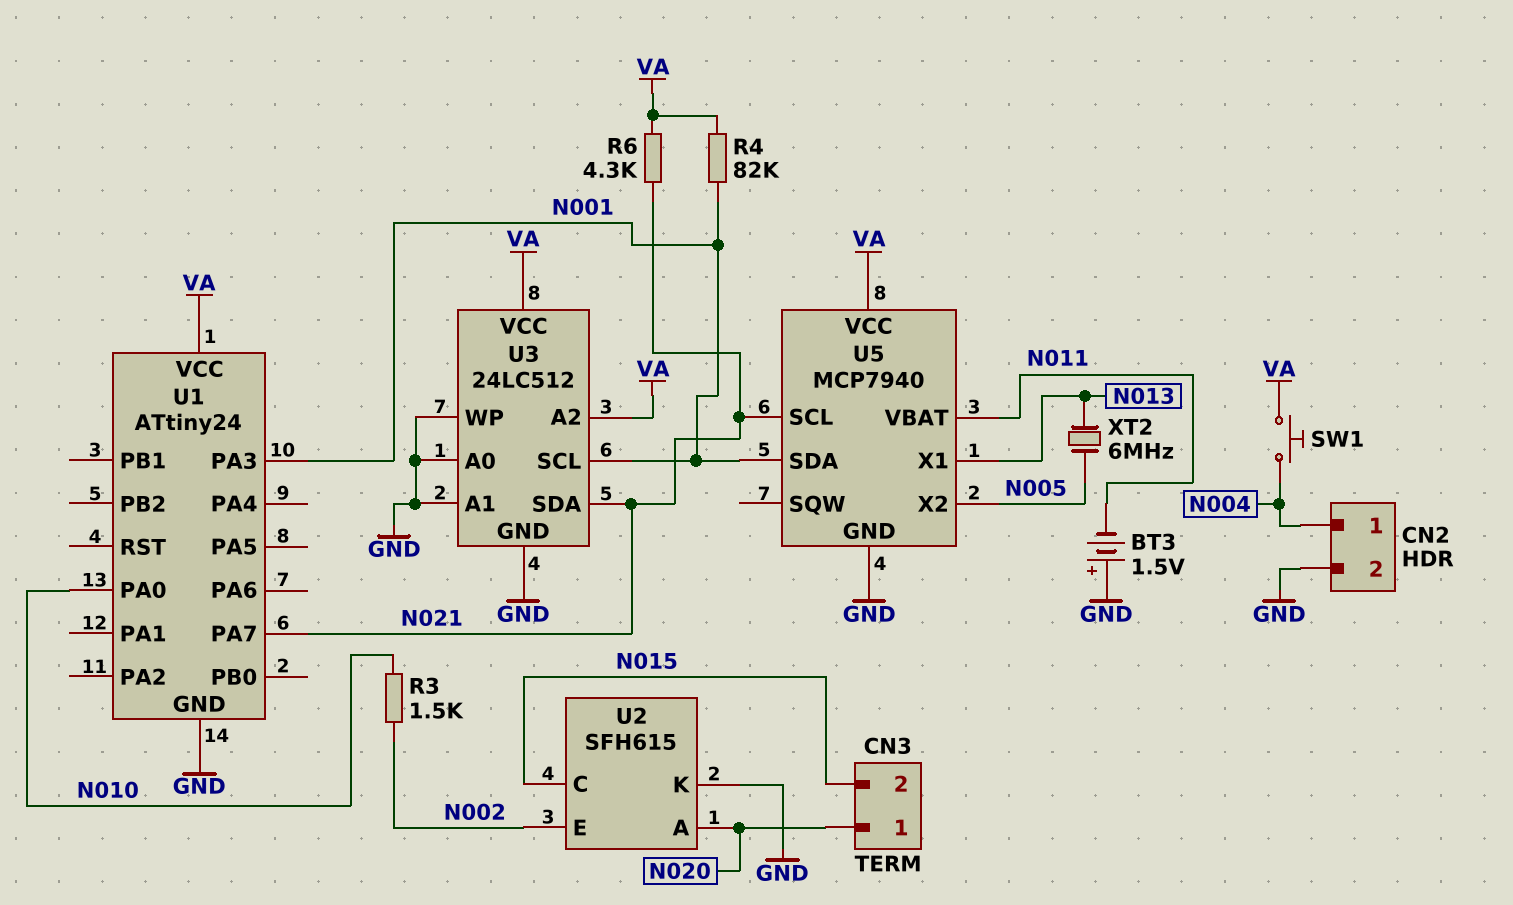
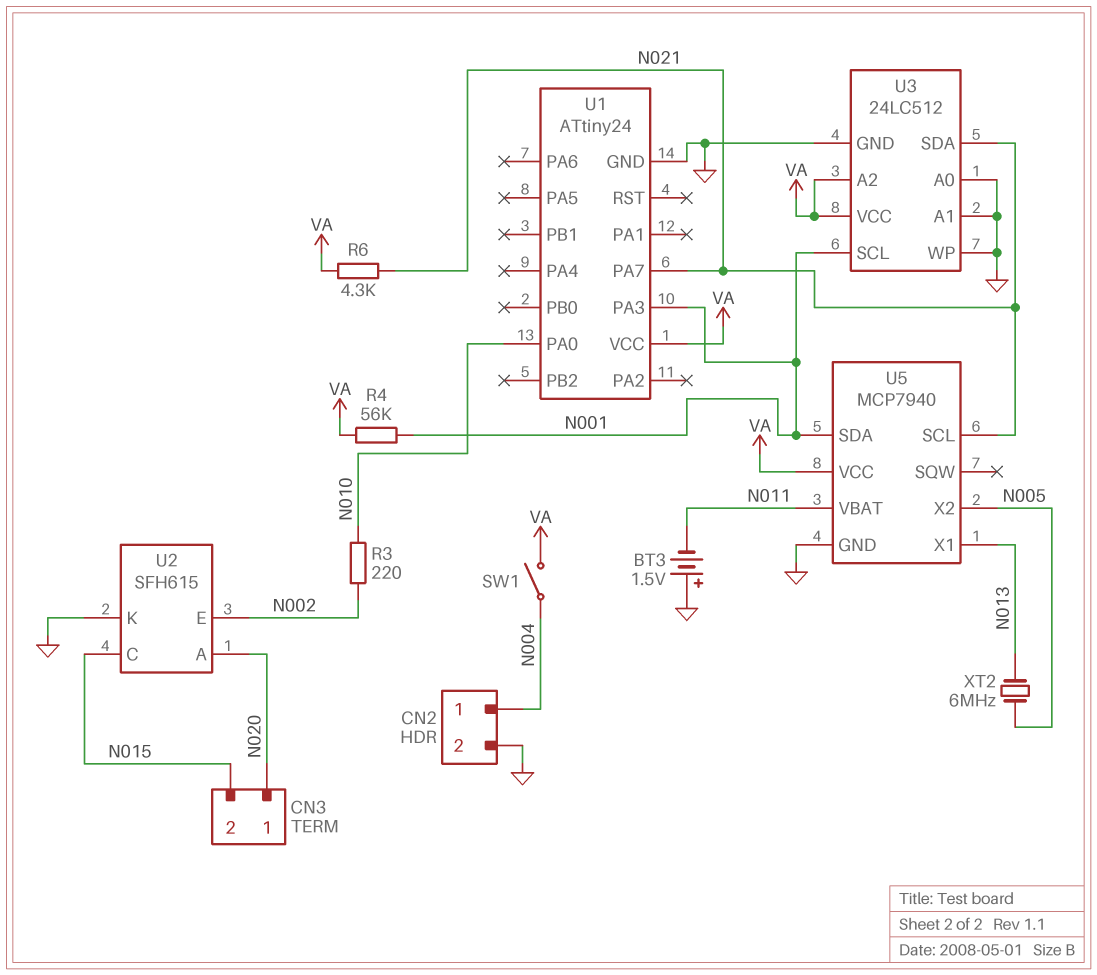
R3: 1.5k (N002, N010) -> 220 (N002, N010)
R4: 82k (N001, VA) -> 56k (N001, VA)
SW1: button (N004, VA) -> switch (N004, VA)

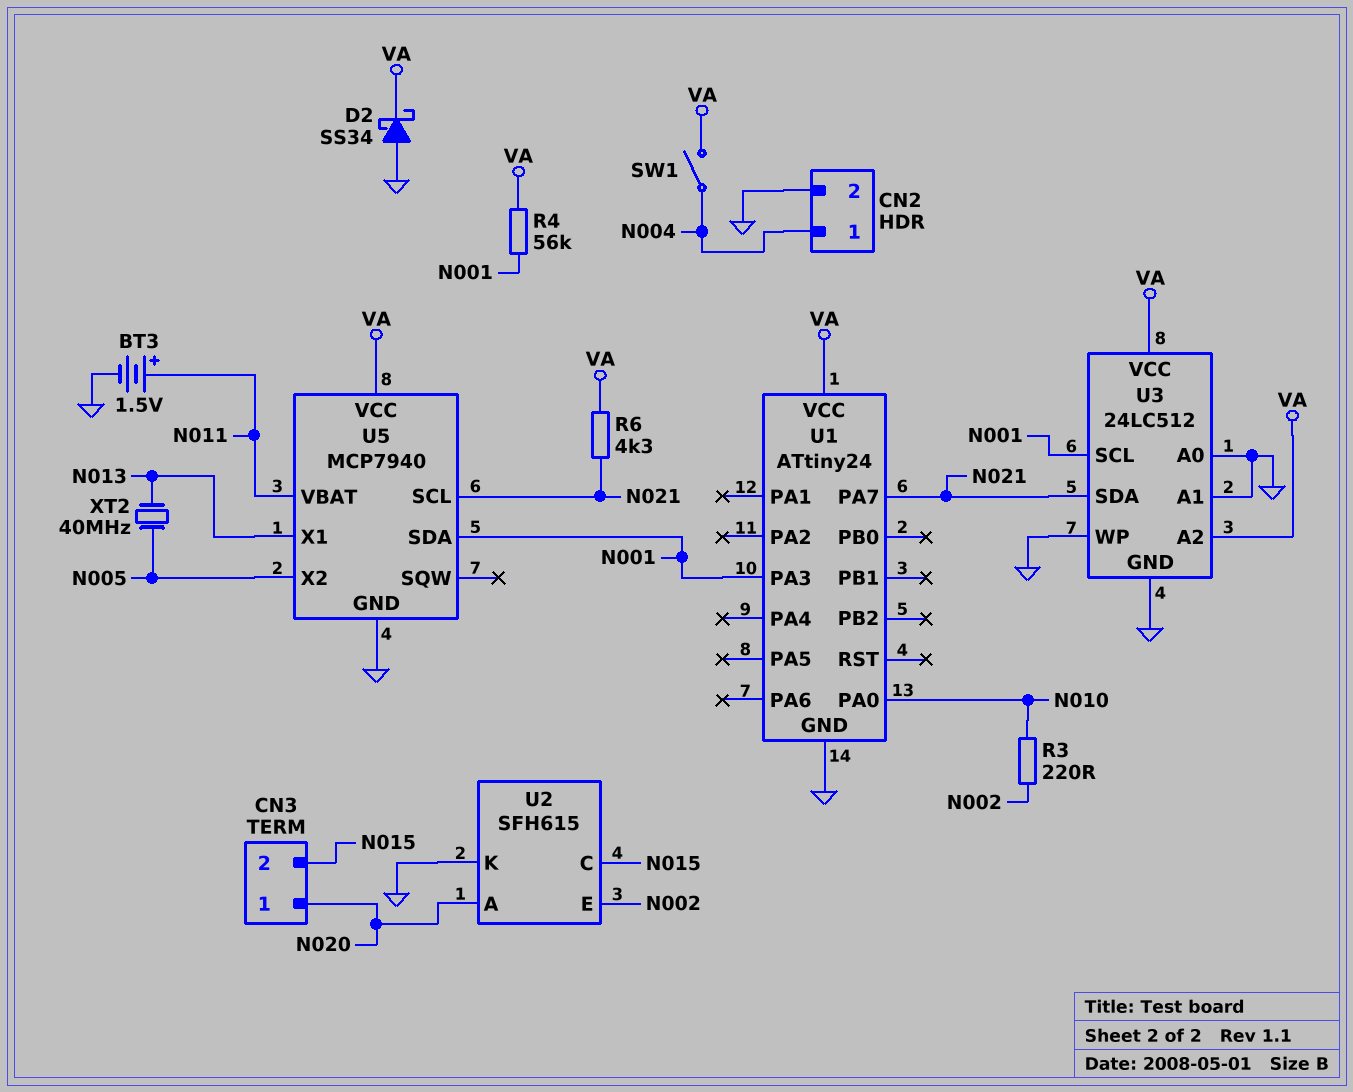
BT3: 1.5V (plus GND, minus N011) -> 1.5V (plus N011, minus GND)
D2: none -> schottky SS34 (A GND, K VA)
XT2: 6MHz (N005, N013) -> 40MHz (N005, N013)

